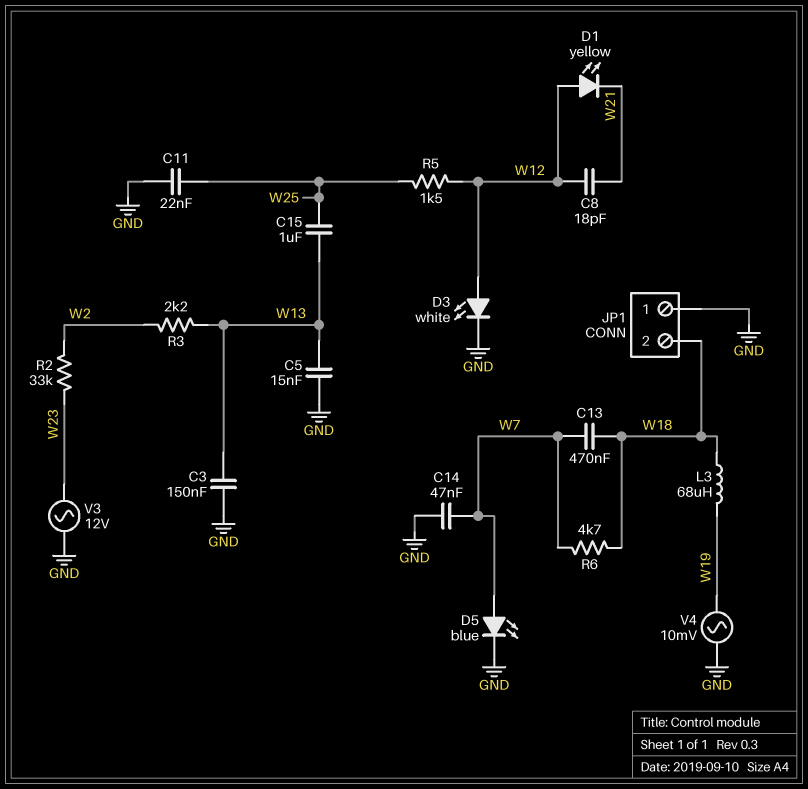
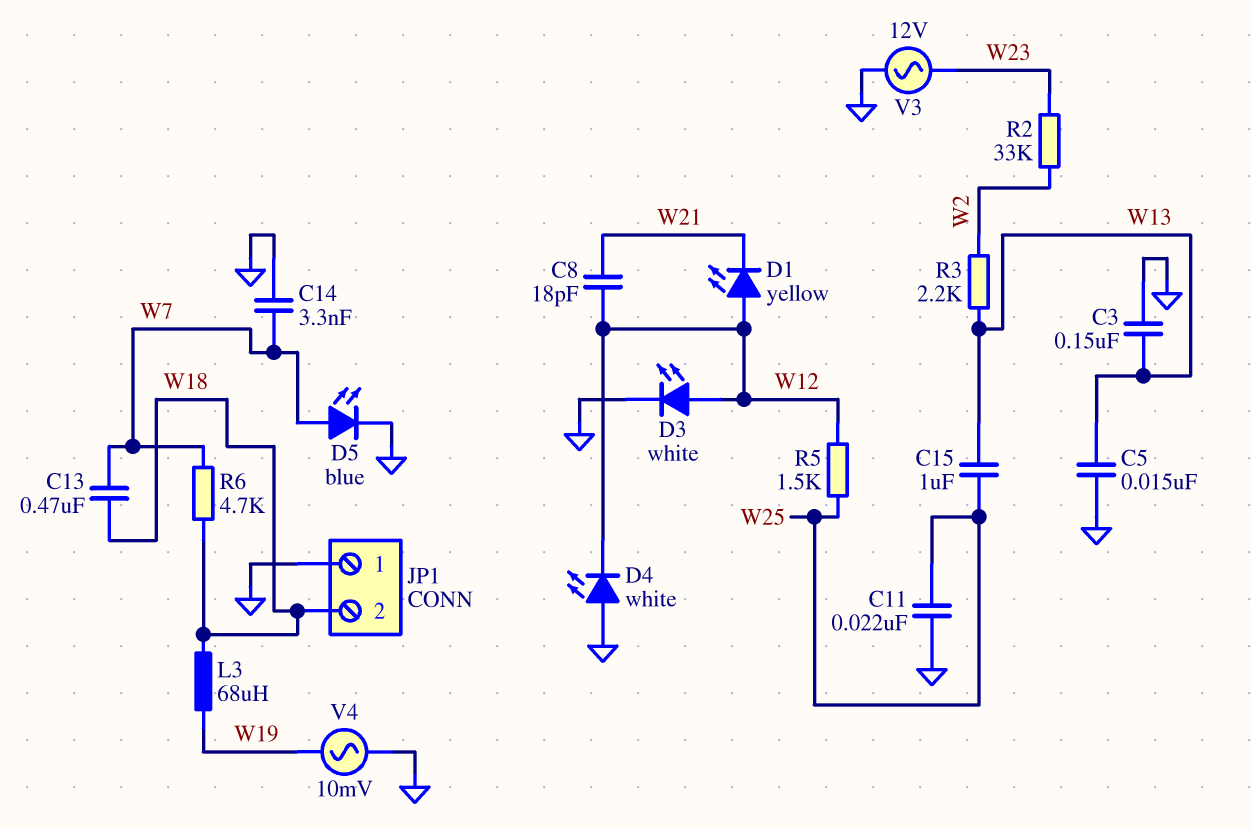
C14: 47nF (GND, W7) -> 3.3nF (GND, W7)
D4: none -> LED white (A GND, K W12)

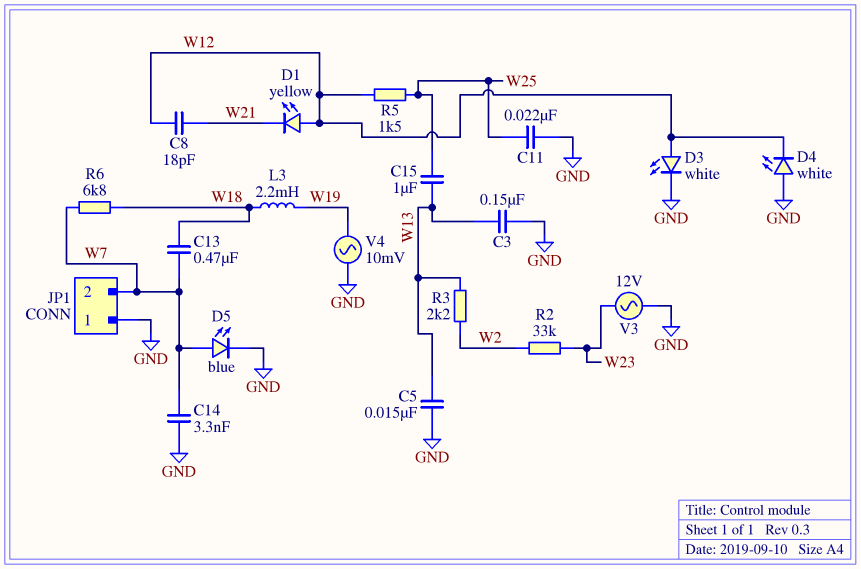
JP1 pin 2: W18 -> W7
L3: 68uH (W18, W19) -> 2.2mH (W18, W19)
R6: 4.7k (W7, W18) -> 6.8k (W7, W18)

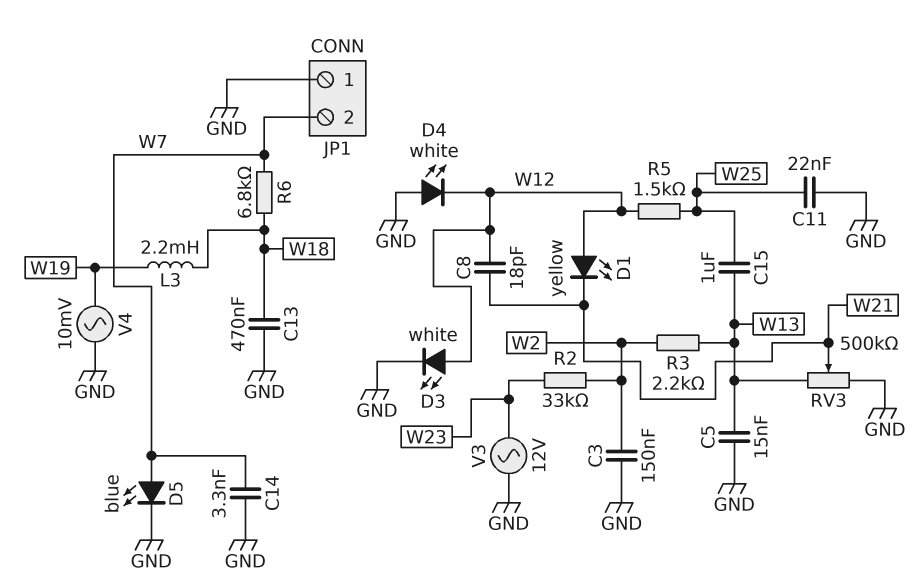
C3: 150nF (GND, W13) -> 150nF (GND, W2)
C13: 470nF (W7, W18) -> 470nF (GND, W18)
RV3: none -> 500k (GND, W13, wiper W21)

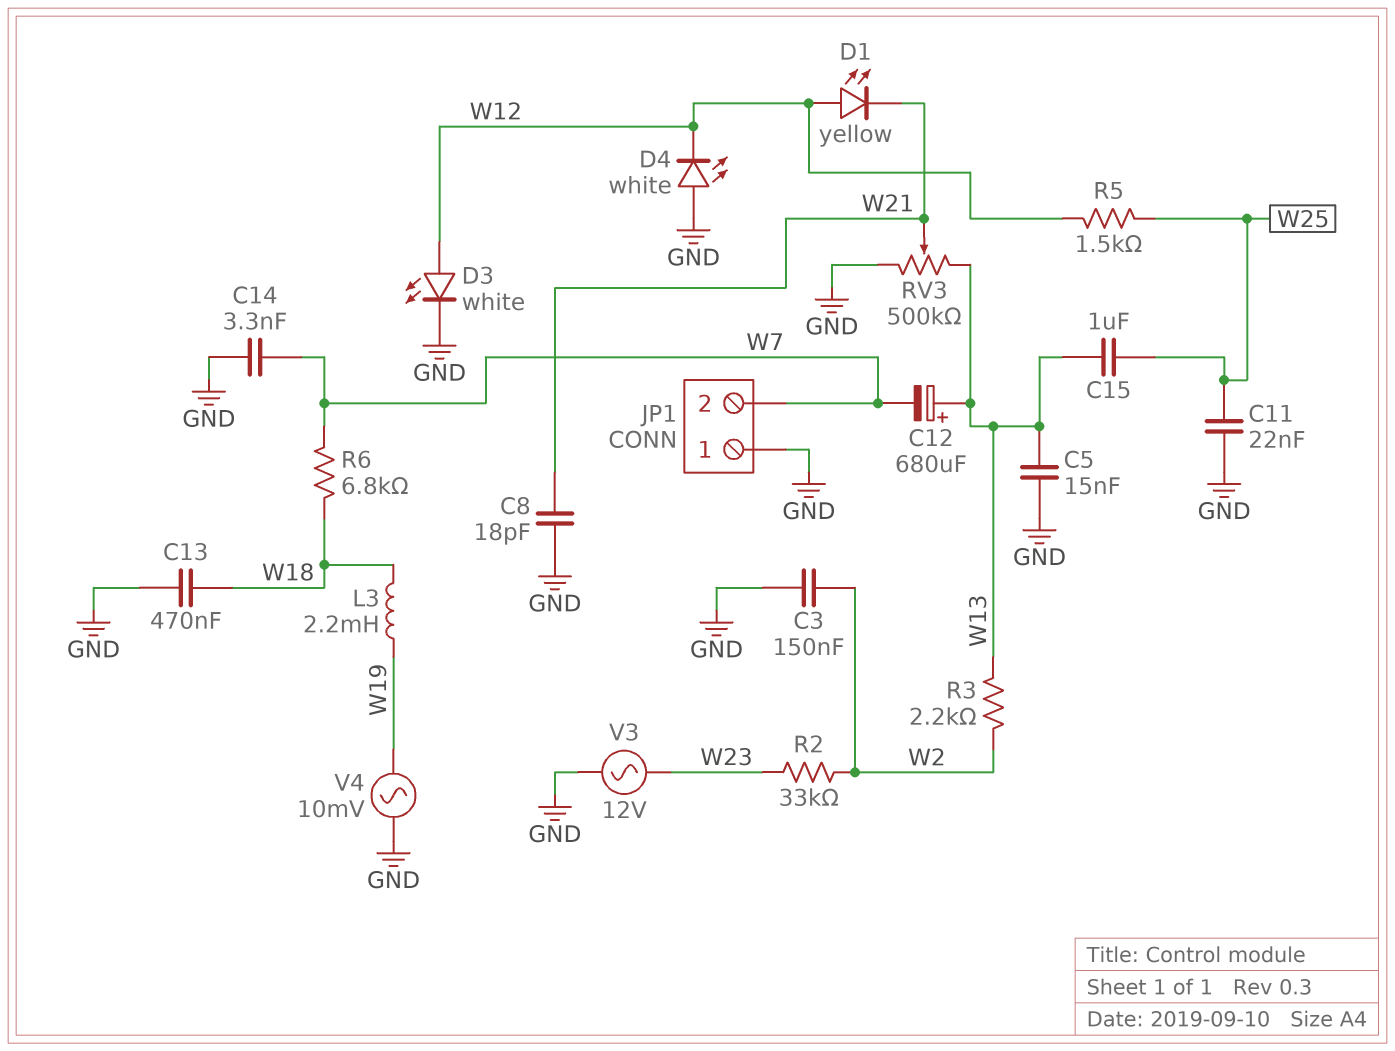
C8: 18pF (W12, W21) -> 18pF (GND, W21)
C12: none -> 680uF (plus W13, minus W7)
D5: LED blue (A W7, K GND) -> none

